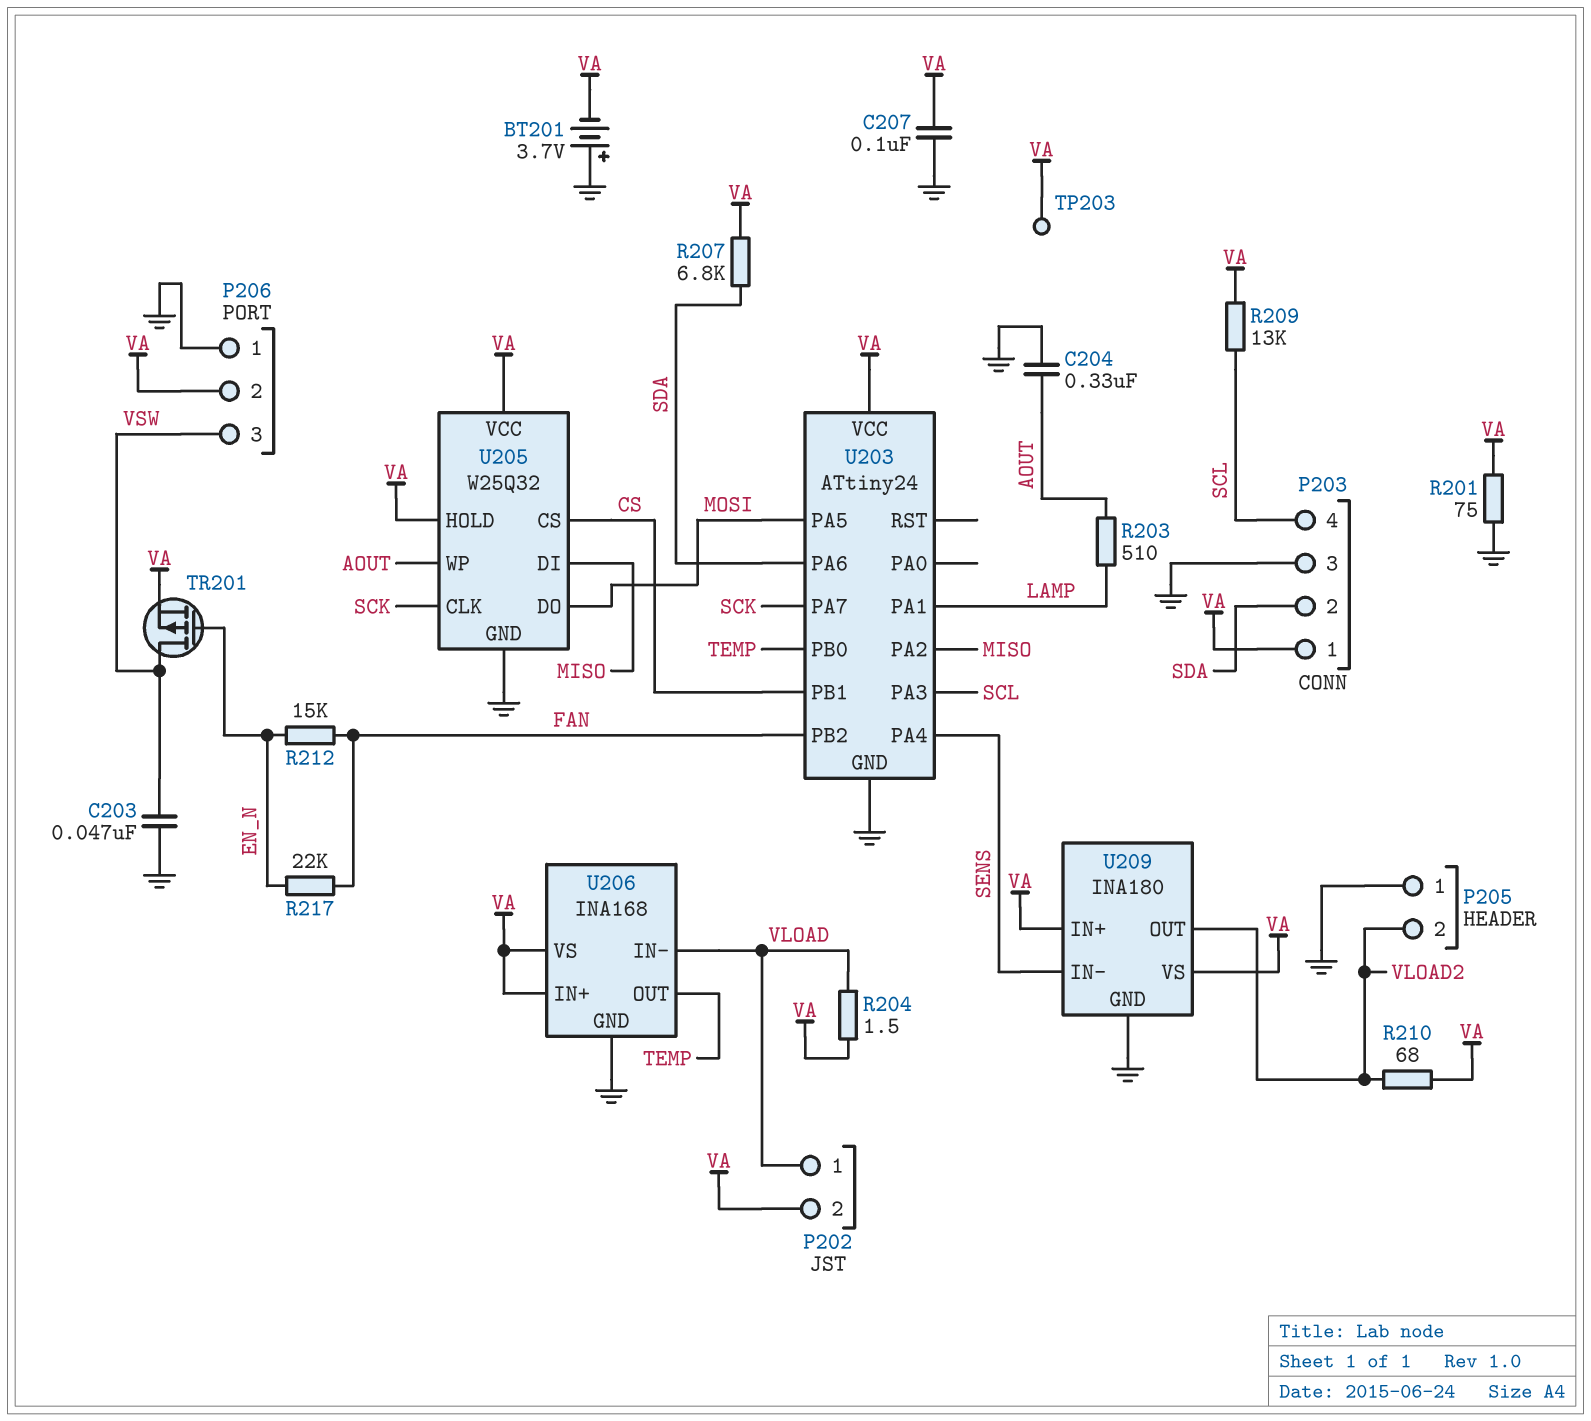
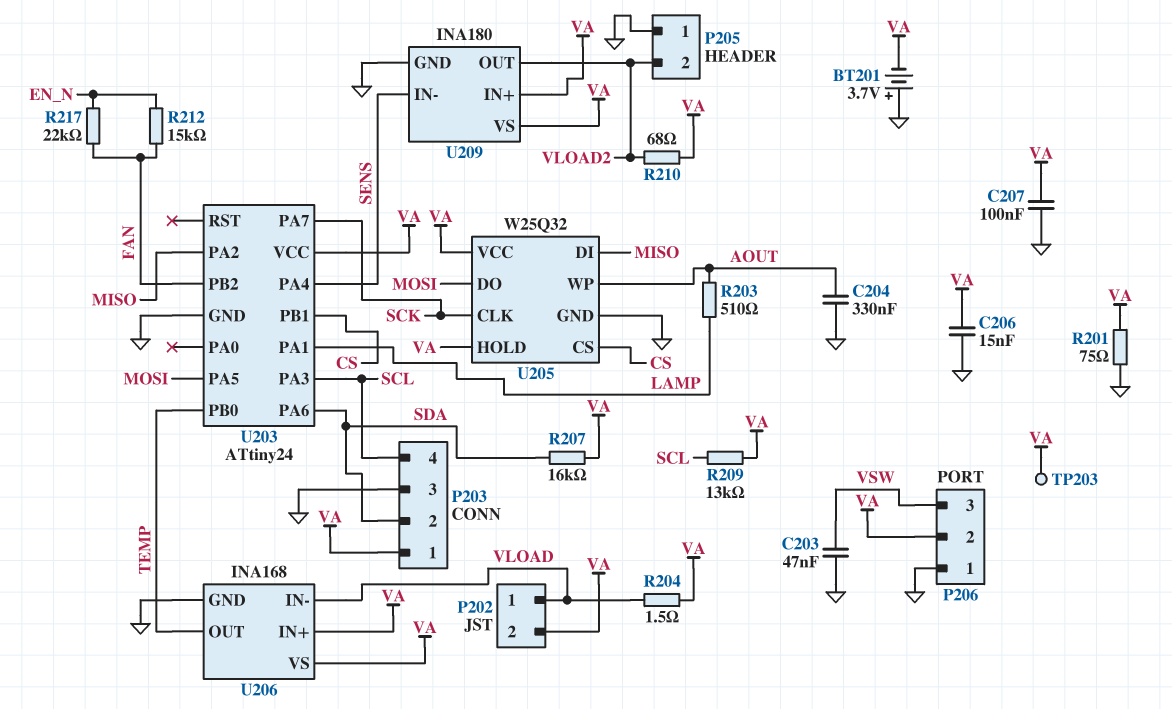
C206: none -> 15nF (GND, VA)
R207: 6.8k (SDA, VA) -> 16k (SDA, VA)
TR201: PMOS (G EN_N, D VSW, S VA) -> none

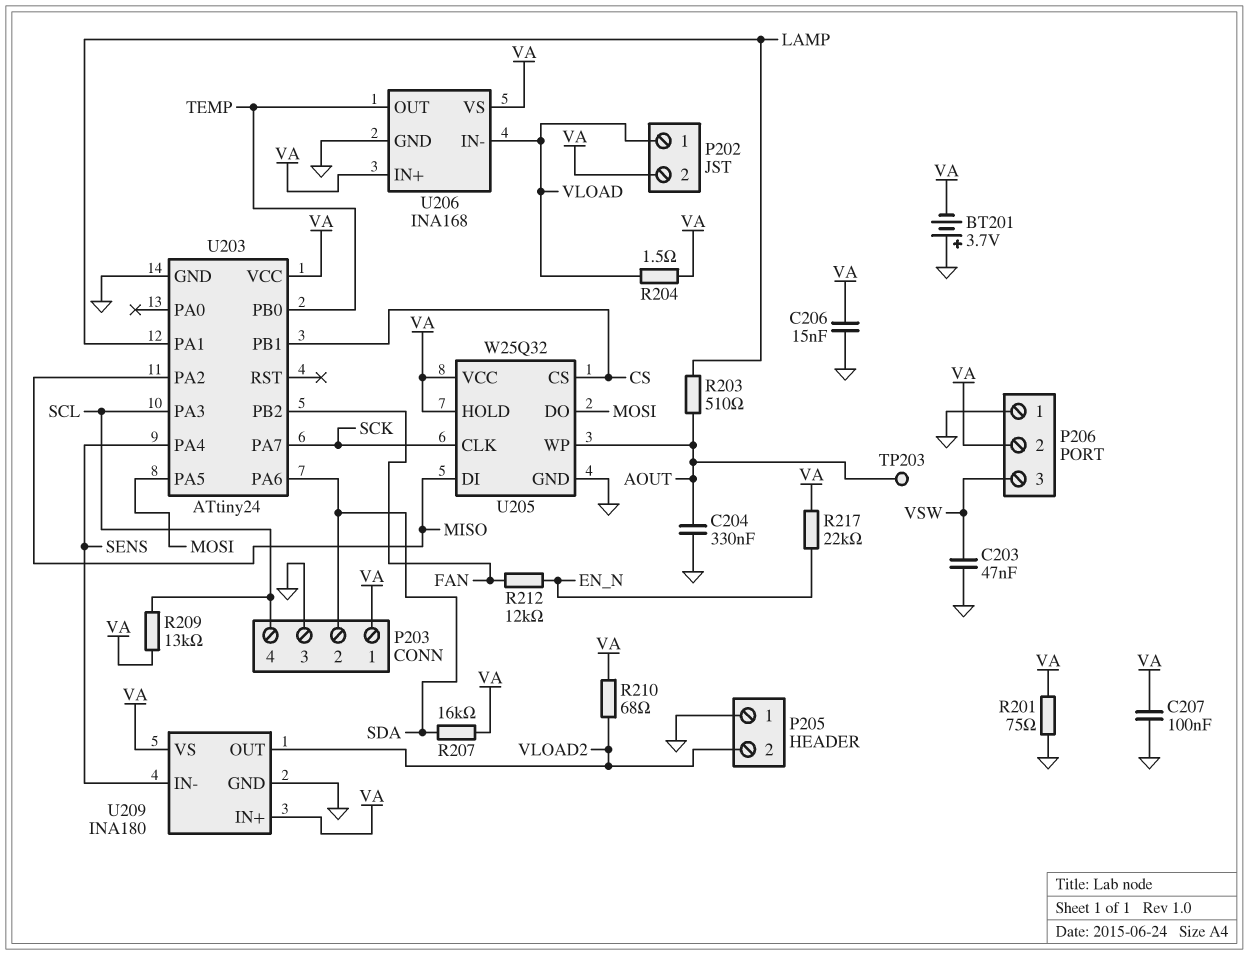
R212: 15k (EN_N, FAN) -> 12k (EN_N, FAN)
R217: 22k (EN_N, FAN) -> 22k (EN_N, VA)
TP203: test point (VA) -> test point (AOUT)

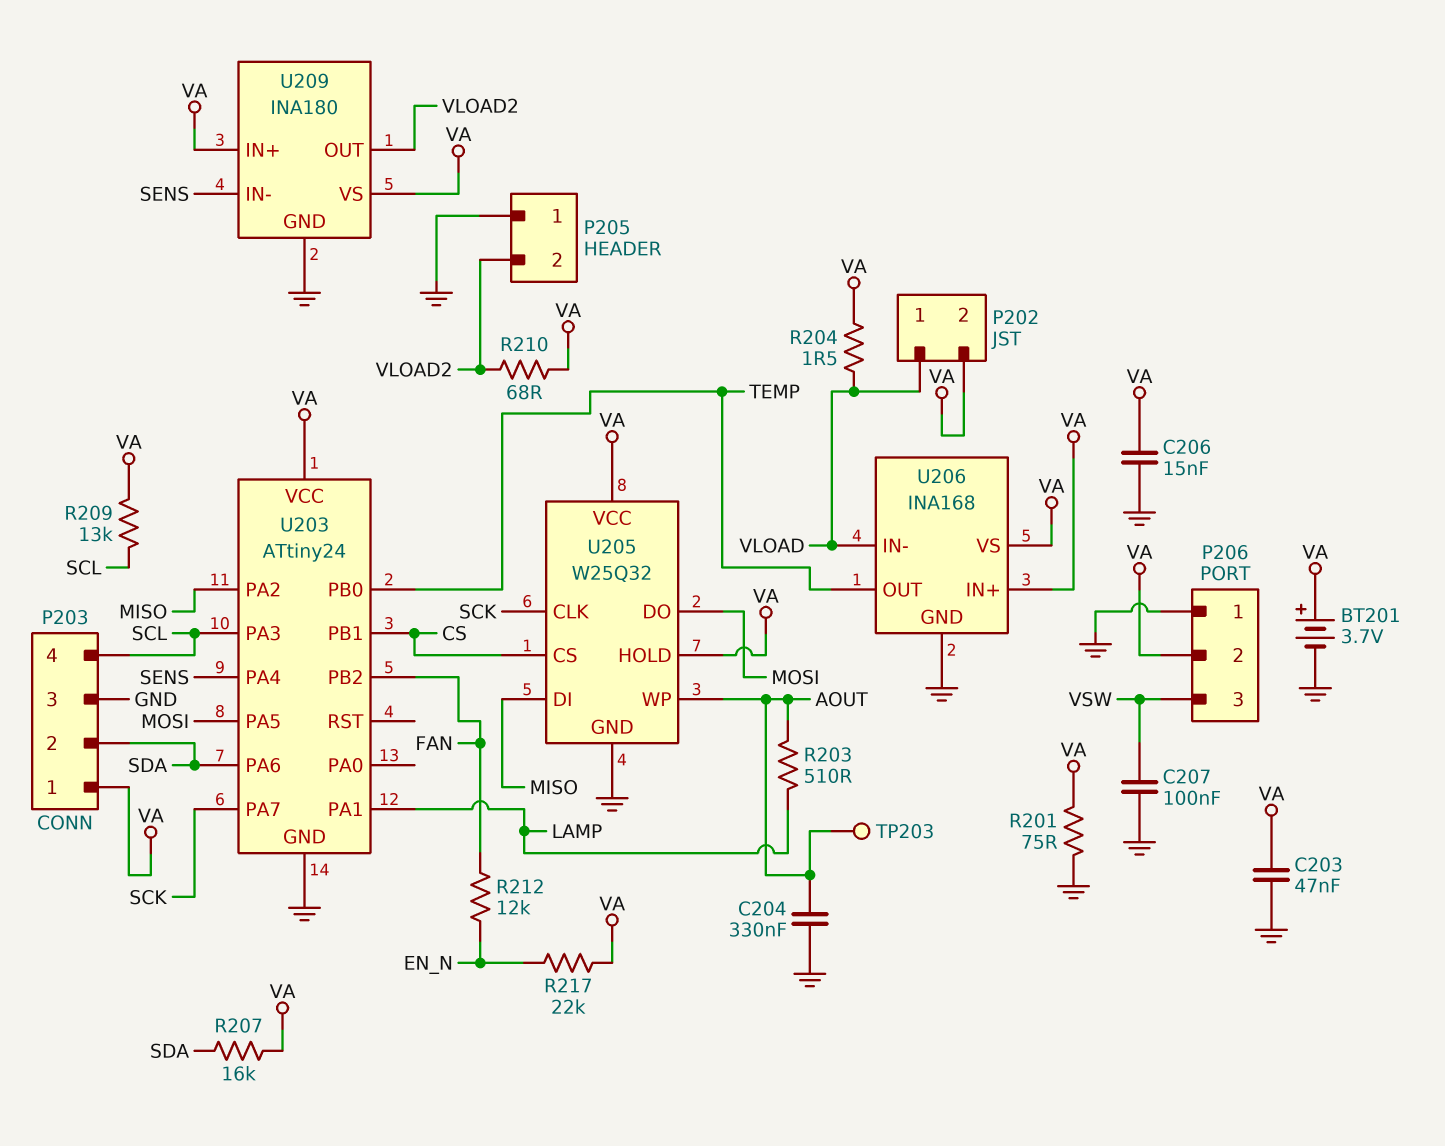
BT201: 3.7V (plus GND, minus VA) -> 3.7V (plus VA, minus GND)
C203: 47nF (GND, VSW) -> 47nF (GND, VA)
C207: 100nF (GND, VA) -> 100nF (GND, VSW)

